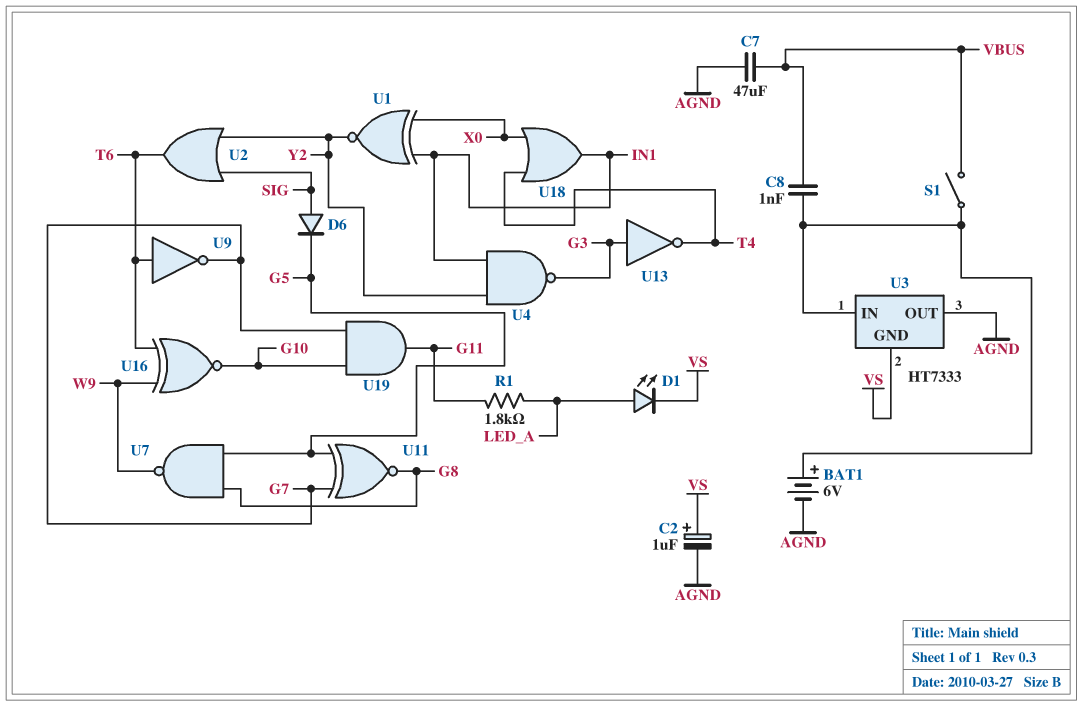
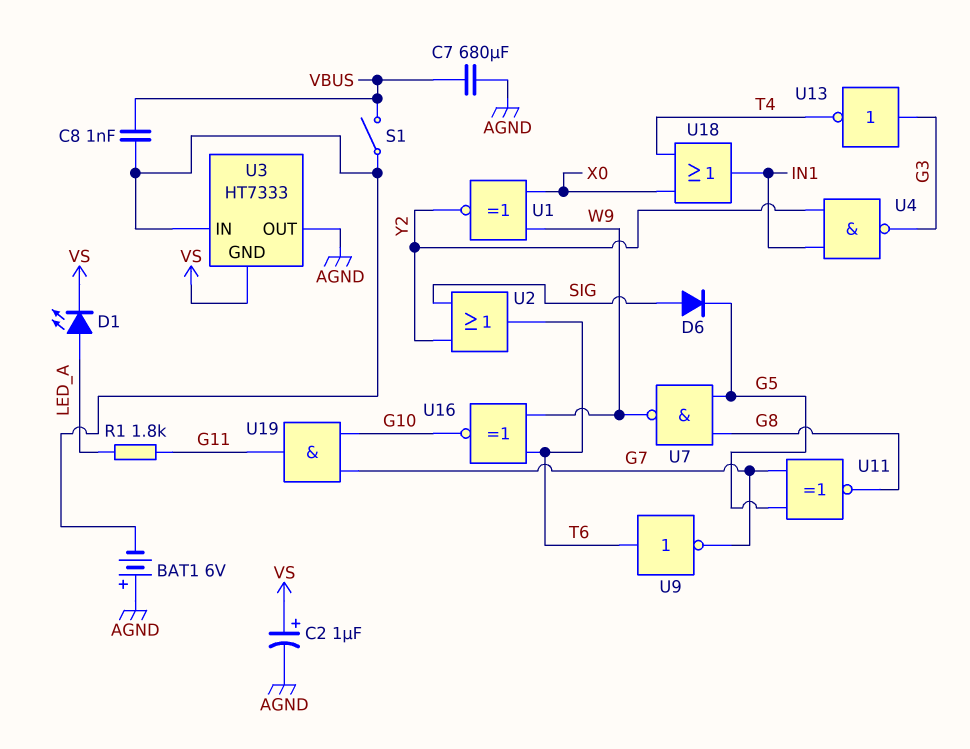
BAT1: 6V (plus U3/IN, minus AGND) -> 6V (plus AGND, minus U3/IN)
C7: 47uF (AGND, VBUS) -> 680uF (AGND, VBUS)
U1: XNOR (in IN1, in X0, out Y2) -> XNOR (in W9, in X0, out Y2)

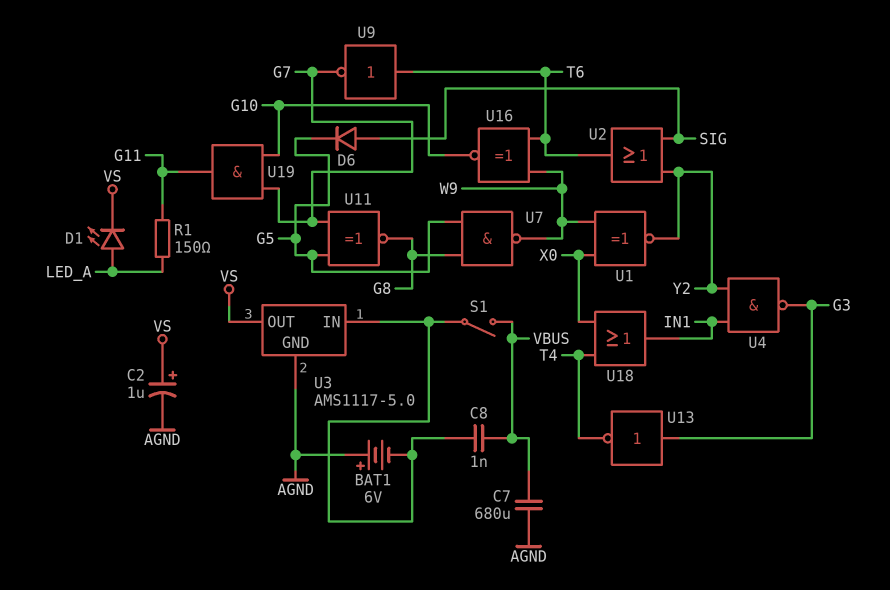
R1: 1.8k (G11, LED_A) -> 150 (G11, LED_A)
U3: HT7333 -> AMS1117-5.0
U3 pin GND: VS -> AGND
U3 pin OUT: AGND -> VS

